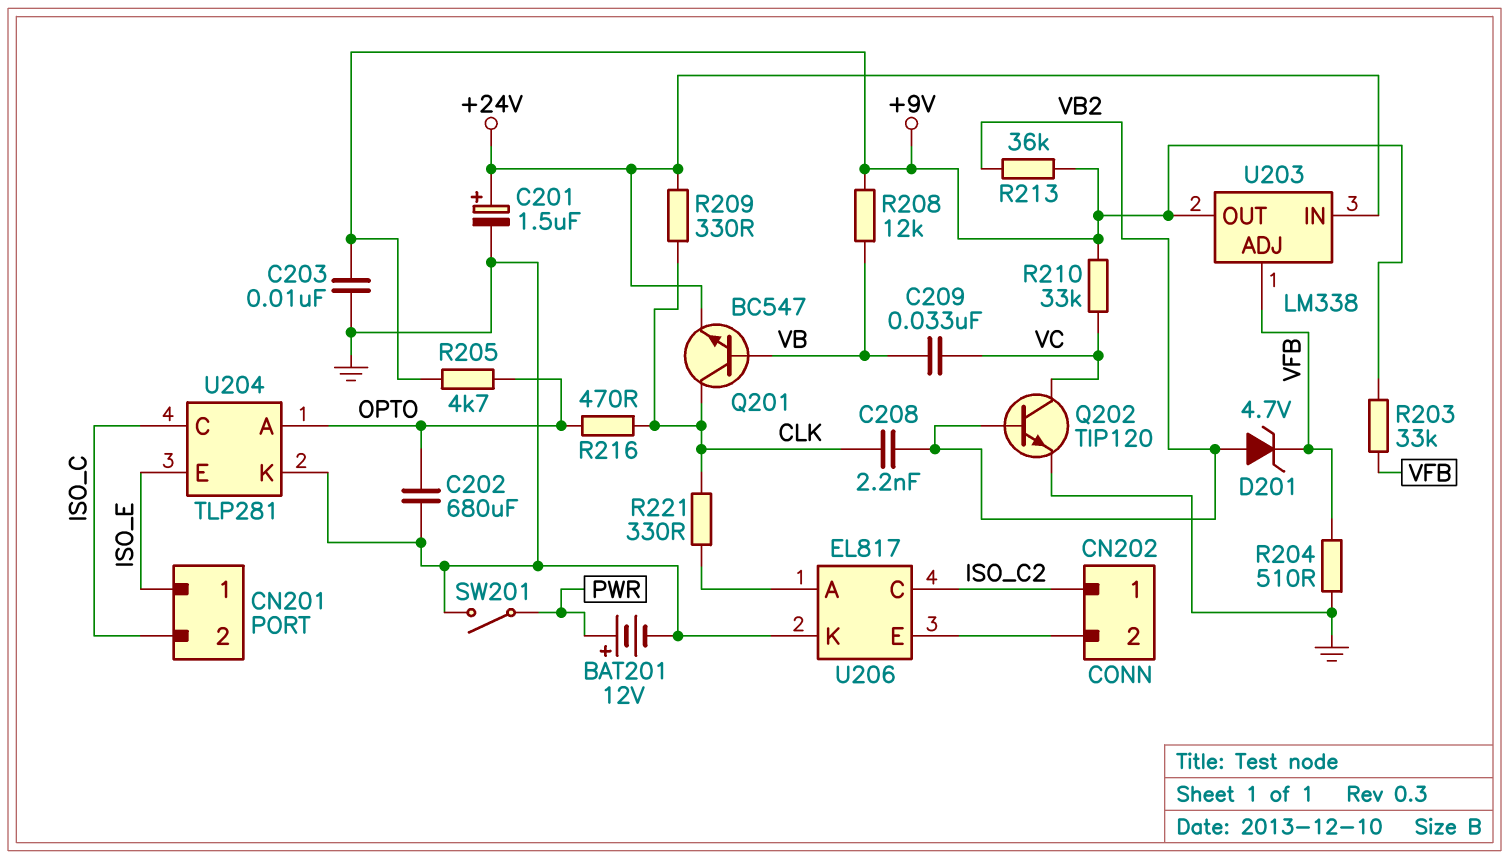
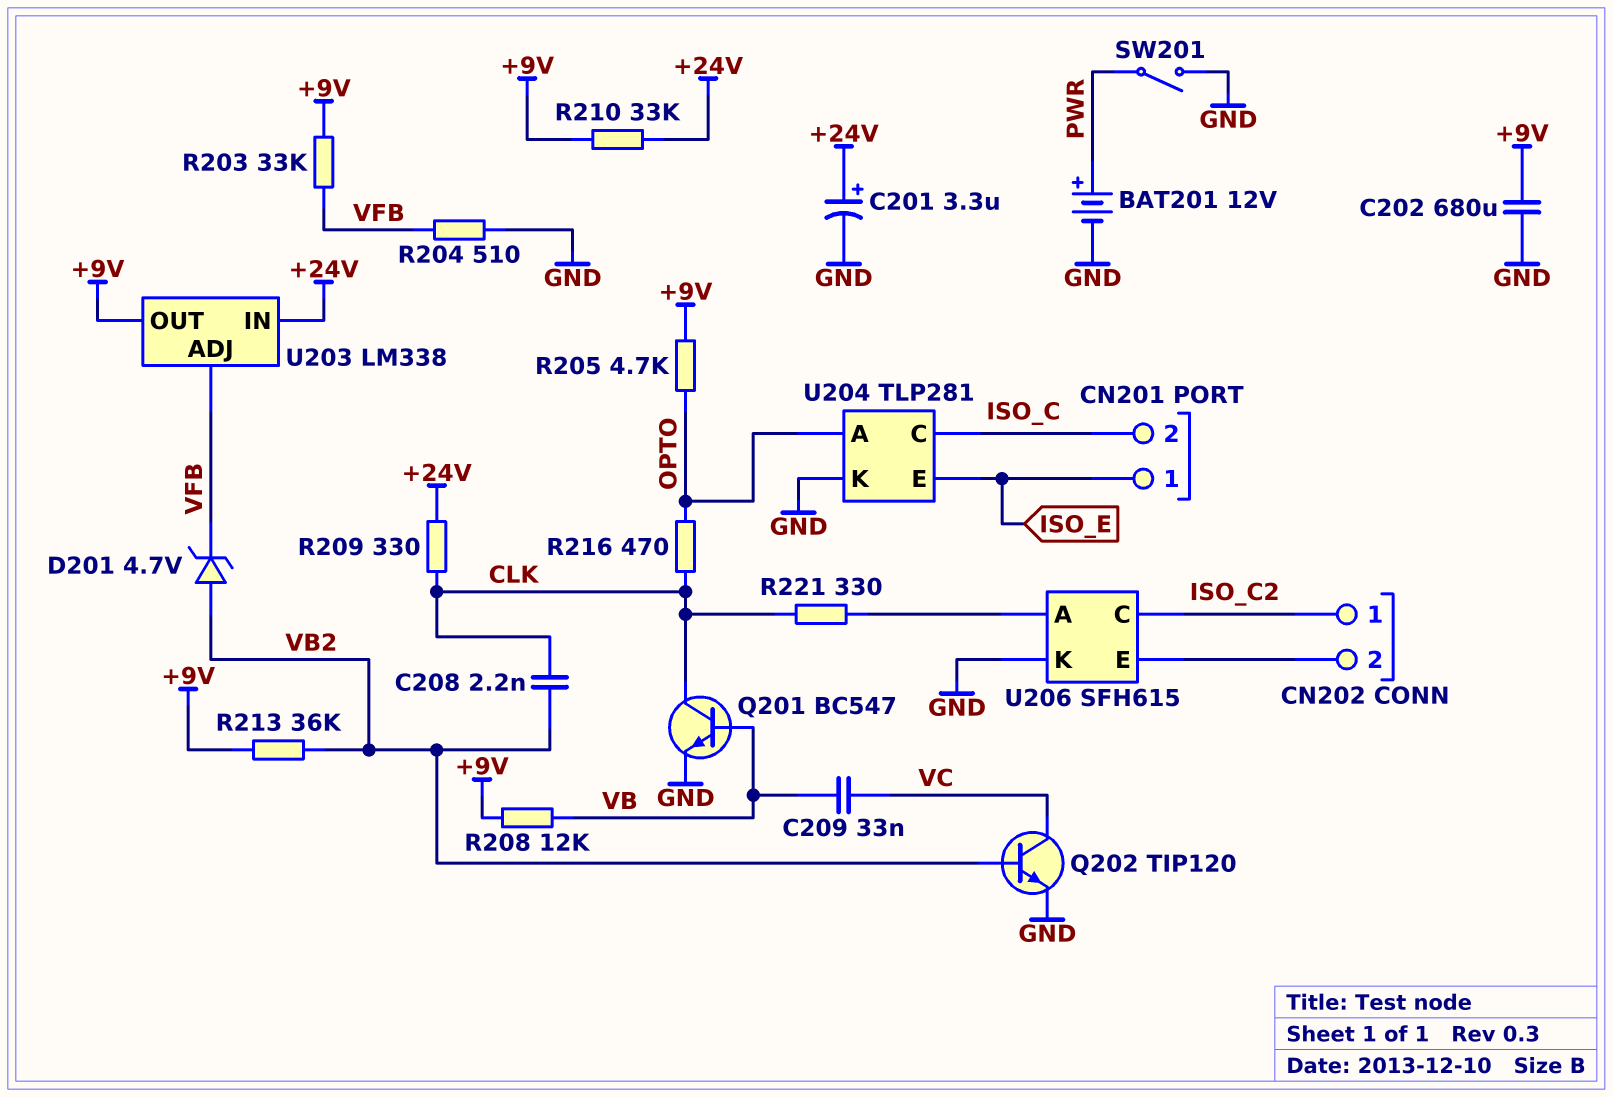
C201: 1.5uF (plus +24V, minus GND) -> 3.3uF (plus +24V, minus GND)
C202: 680uF (GND, OPTO) -> 680uF (+9V, GND)
C203: 10nF (+9V, GND) -> none
Q201: NPN BC547 (B VB, C CLK, E +24V) -> NPN BC547 (B VB, C CLK, E GND)
R210: 33k (+9V, VC) -> 33k (+9V, +24V)
U206: EL817 -> SFH615

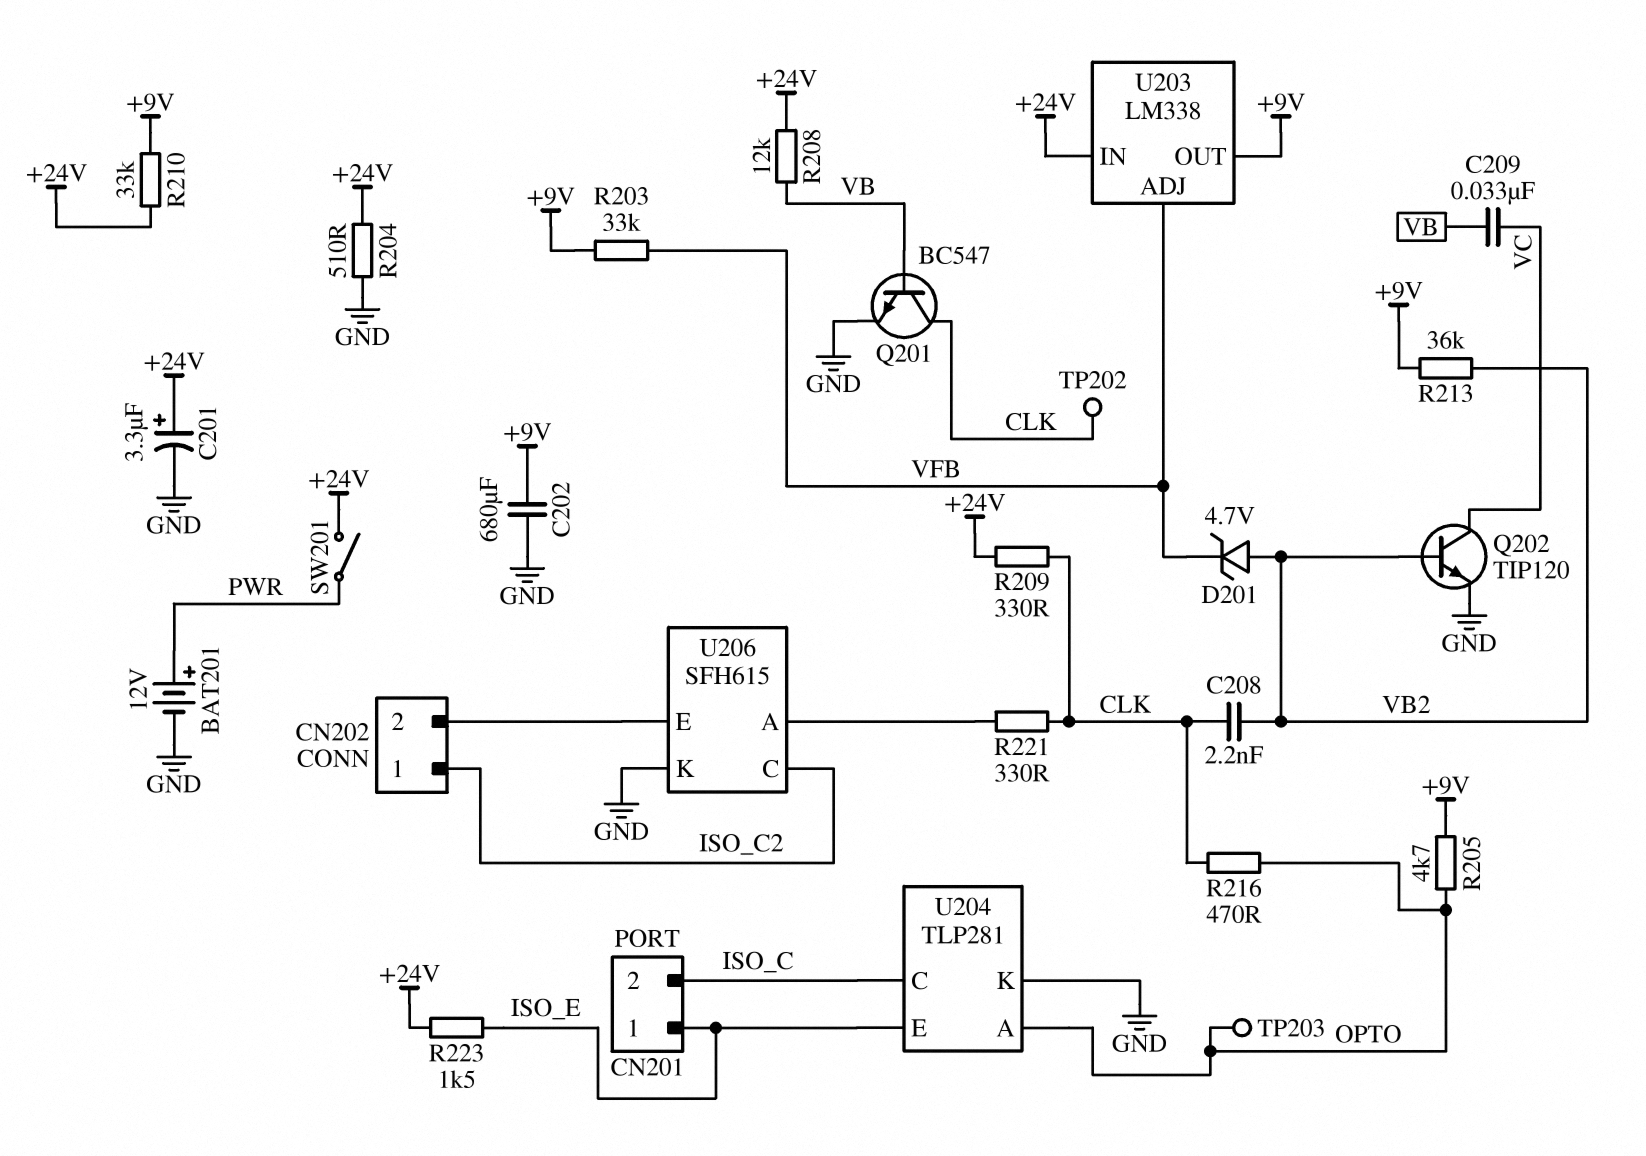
R204: 510 (GND, VFB) -> 510 (+24V, GND)
R208: 12k (+9V, VB) -> 12k (+24V, VB)
R223: none -> 1.5k (+24V, ISO_E)
SW201: switch (GND, PWR) -> switch (+24V, PWR)
TP202: none -> test point (CLK)
TP203: none -> test point (OPTO)

